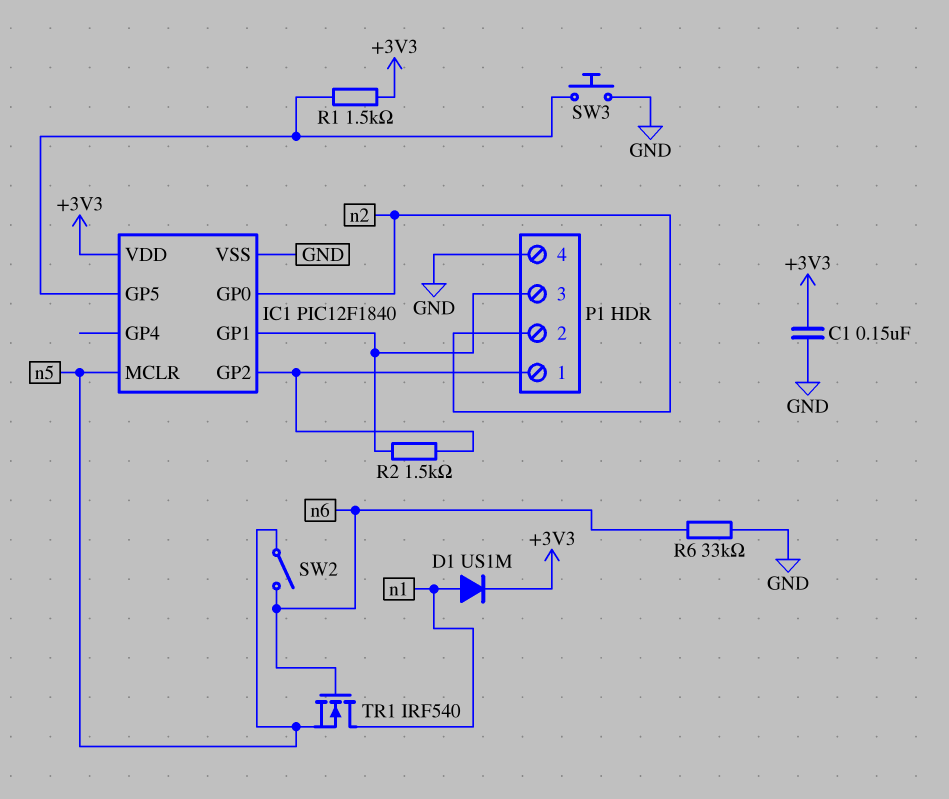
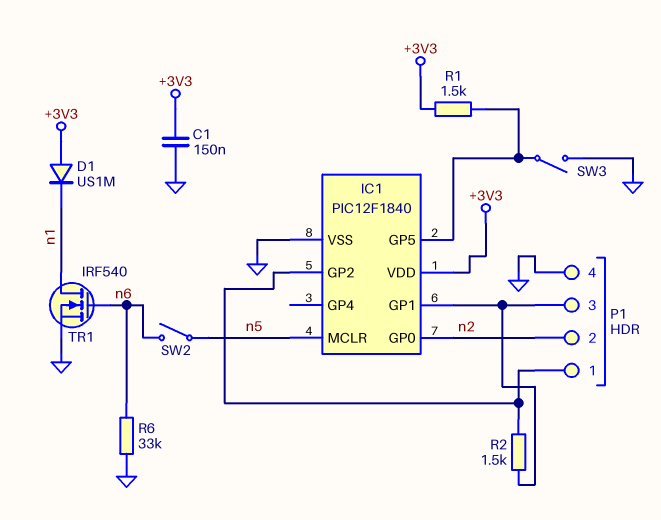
D1: diode US1M (A n1, K +3V3) -> diode US1M (A +3V3, K n1)
SW3: button (GND, IC1/GP5) -> switch (GND, IC1/GP5)
TR1: NMOS IRF540 (G n6, D n1, S n5) -> NMOS IRF540 (G n6, D n1, S GND)

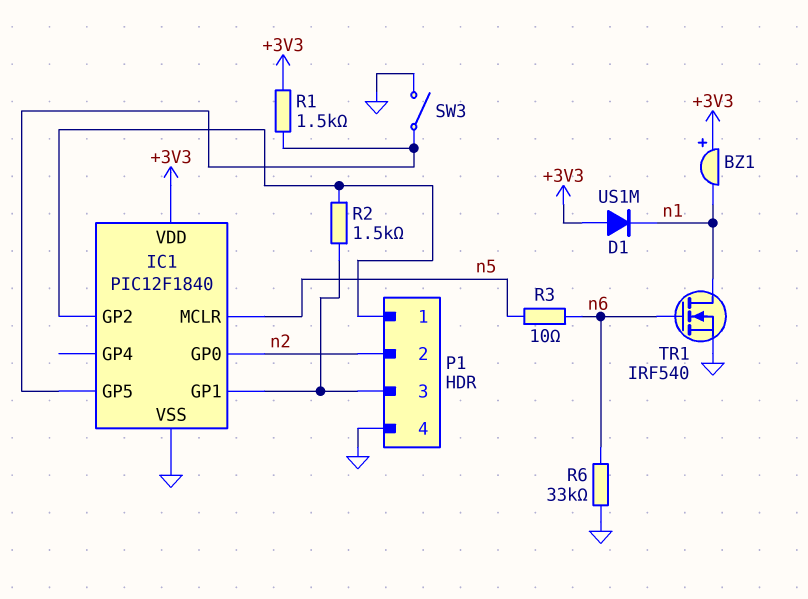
BZ1: none -> buzzer (plus +3V3, minus n1)
C1: 150nF (+3V3, GND) -> none
R3: none -> 10 (n5, n6)
SW2: switch (n5, n6) -> none

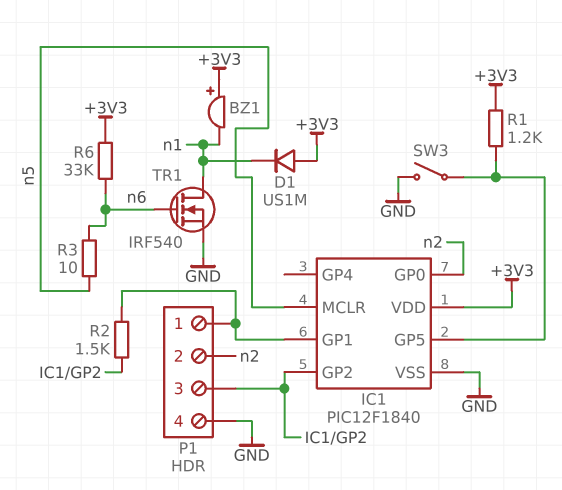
P1 pin 1: IC1/GP2 -> IC1/GP1
P1 pin 3: IC1/GP1 -> IC1/GP2
R1: 1.5k (+3V3, IC1/GP5) -> 1.2k (+3V3, IC1/GP5)
R6: 33k (GND, n6) -> 33k (+3V3, n6)

